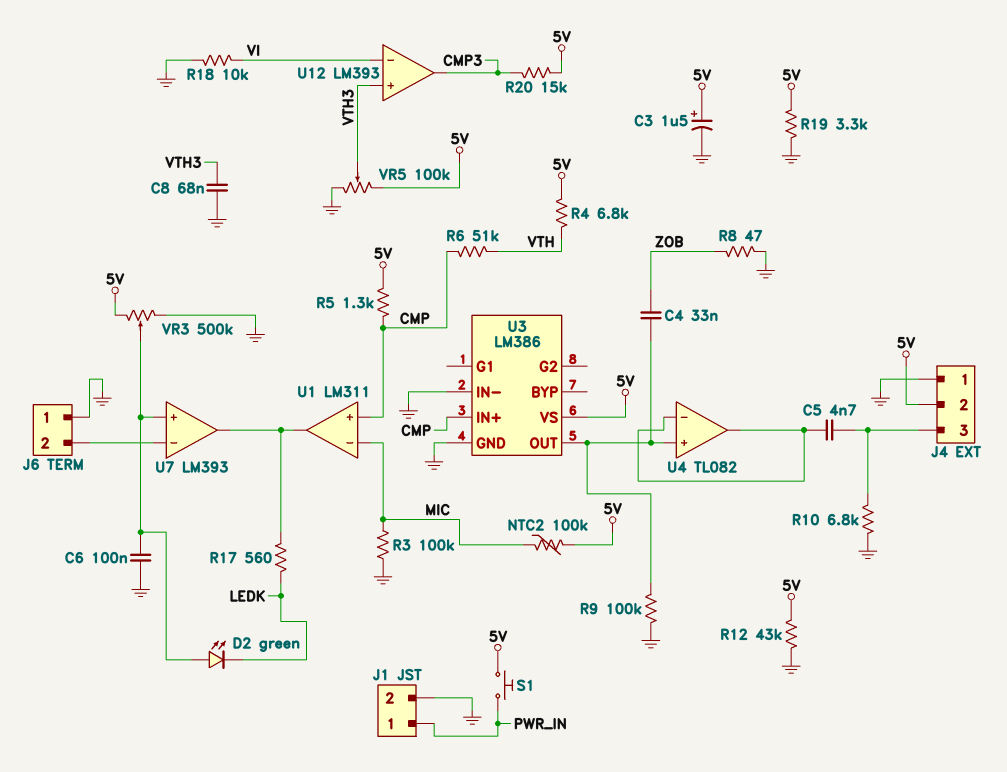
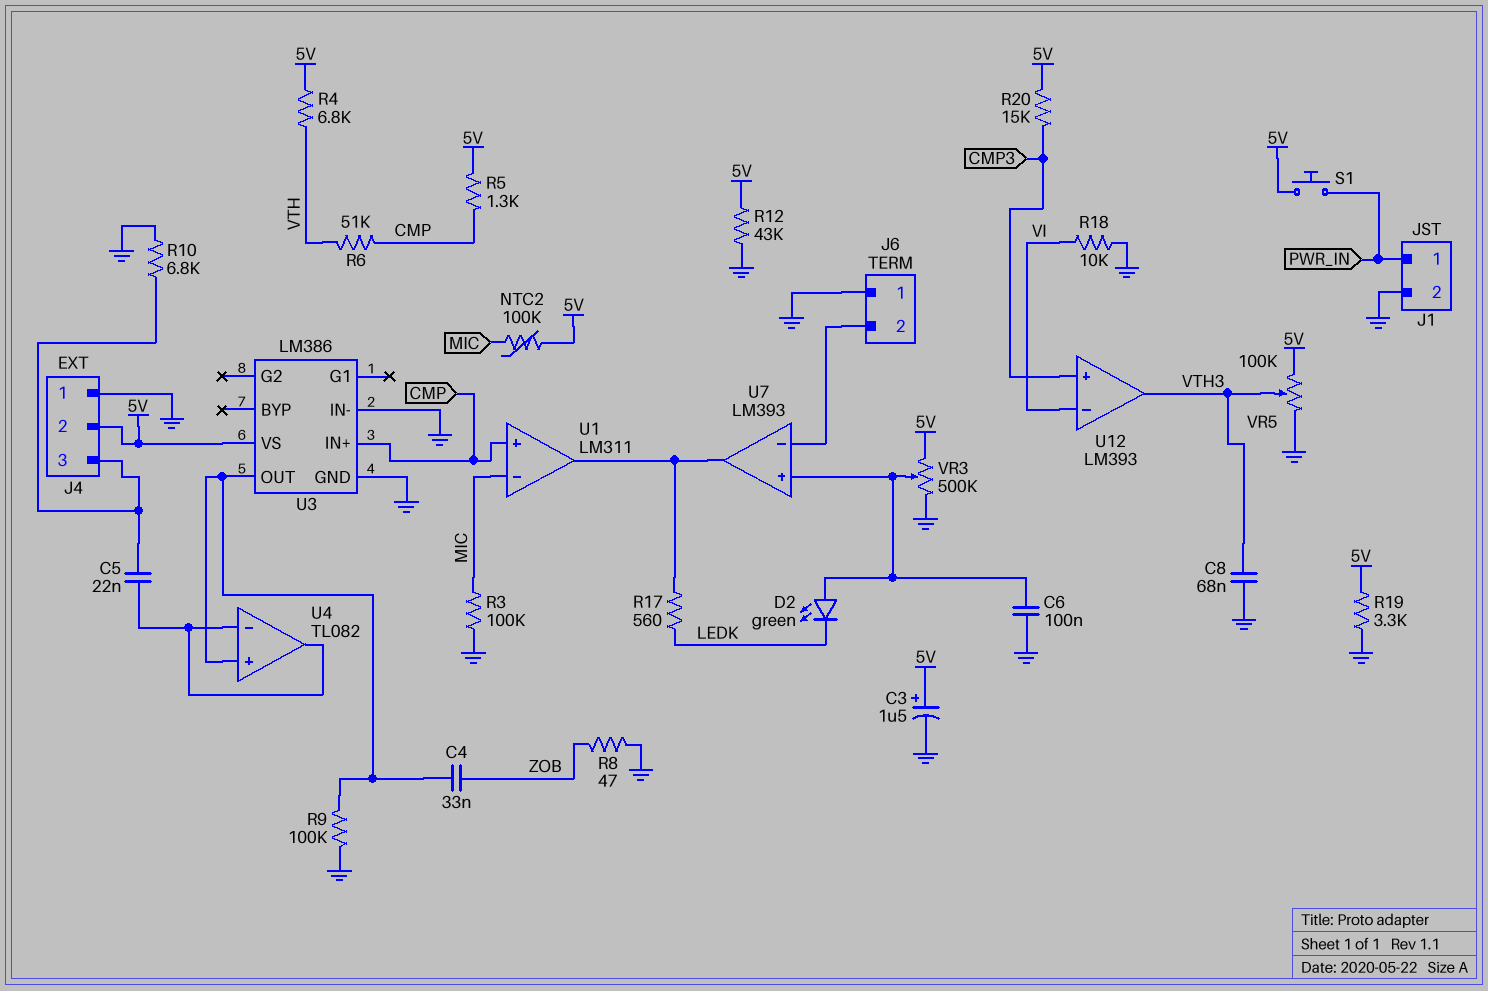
C5: 4.7nF (J4/3, U4/in-) -> 22nF (J4/3, U4/in-)
U12 pin in+: VTH3 -> CMP3
U12 pin out: CMP3 -> VTH3

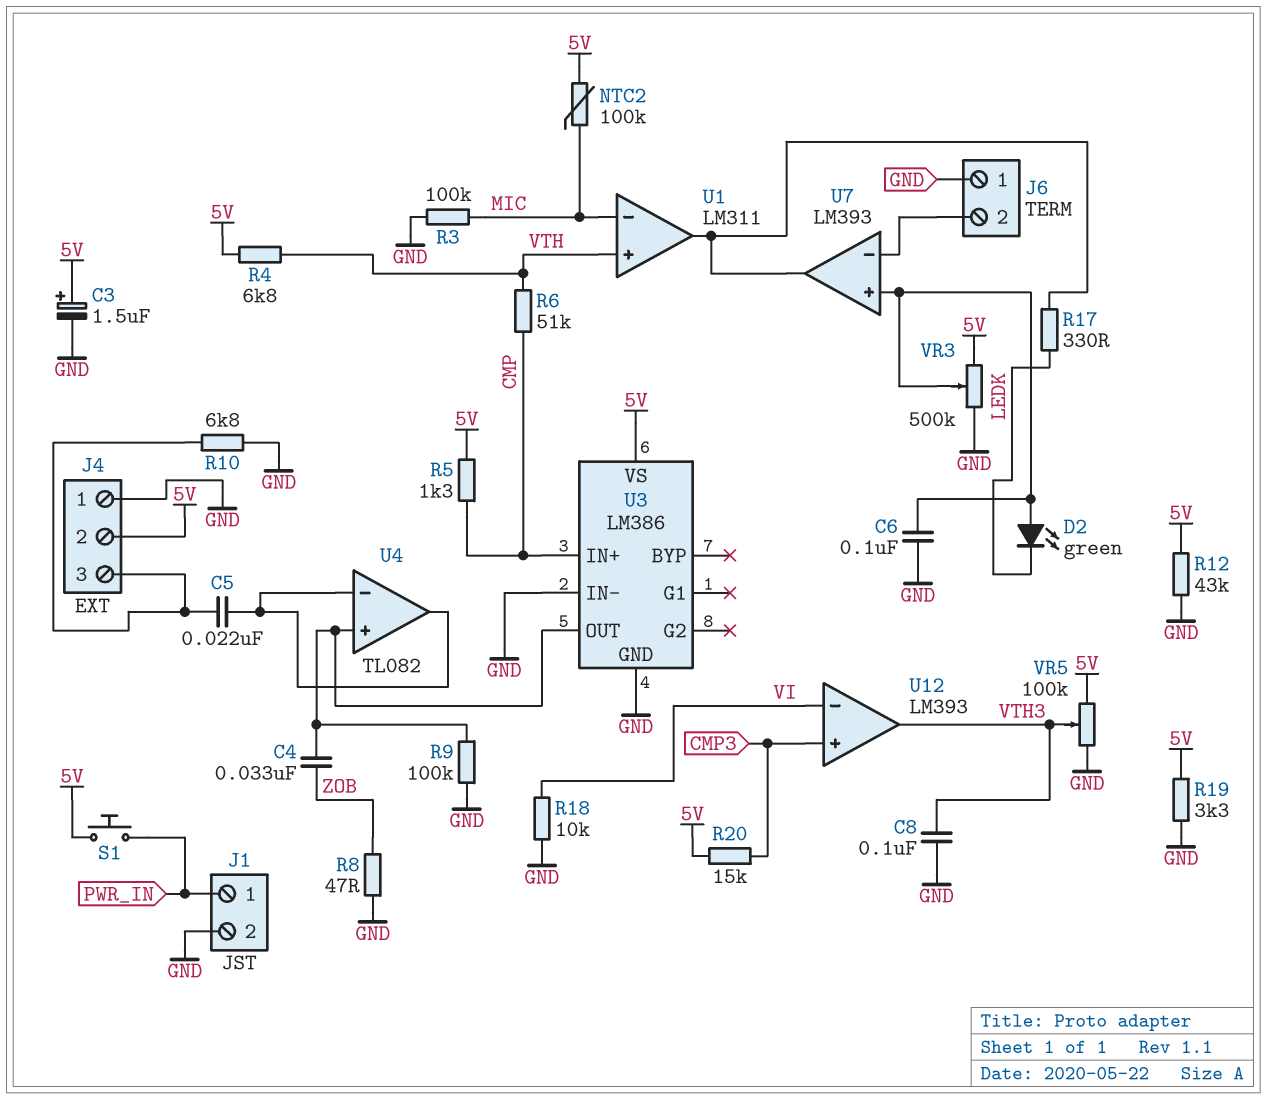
C8: 68nF (GND, VTH3) -> 100nF (GND, VTH3)
R17: 560 (LEDK, U1/out) -> 330 (LEDK, U1/out)
U1 pin in+: CMP -> VTH

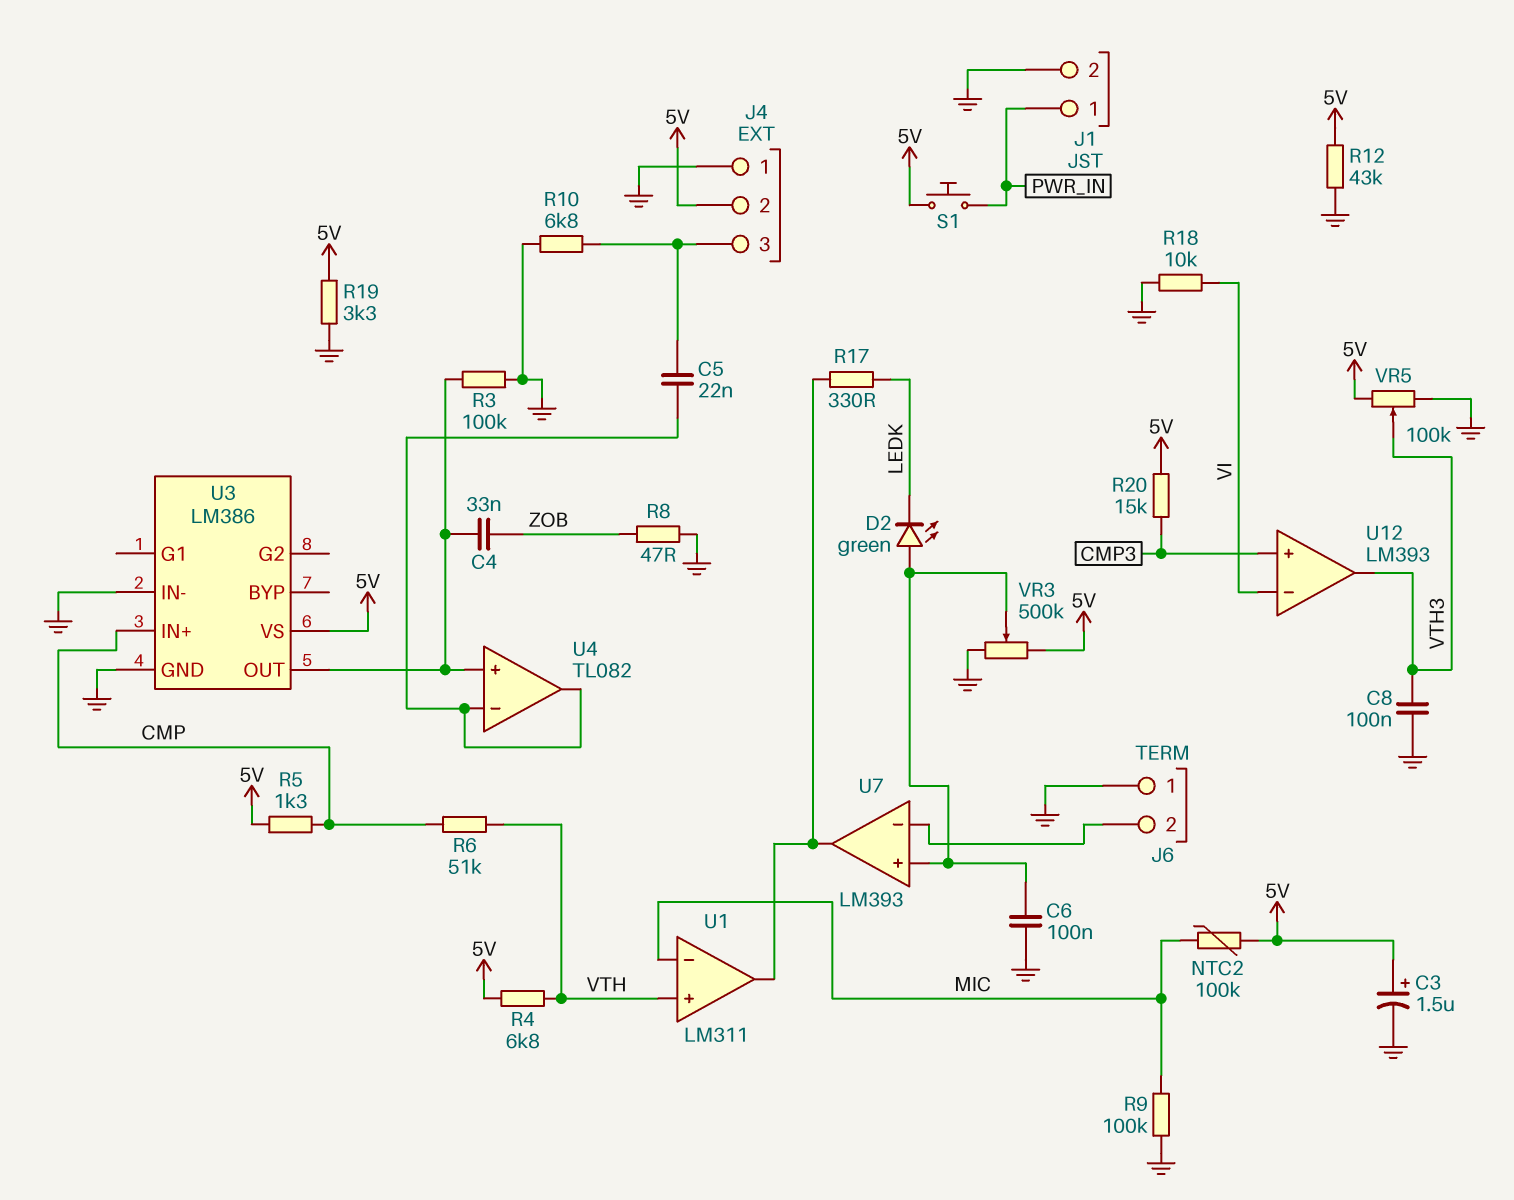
R3: 100k (GND, MIC) -> 100k (GND, U3/OUT)
R9: 100k (GND, U3/OUT) -> 100k (GND, MIC)

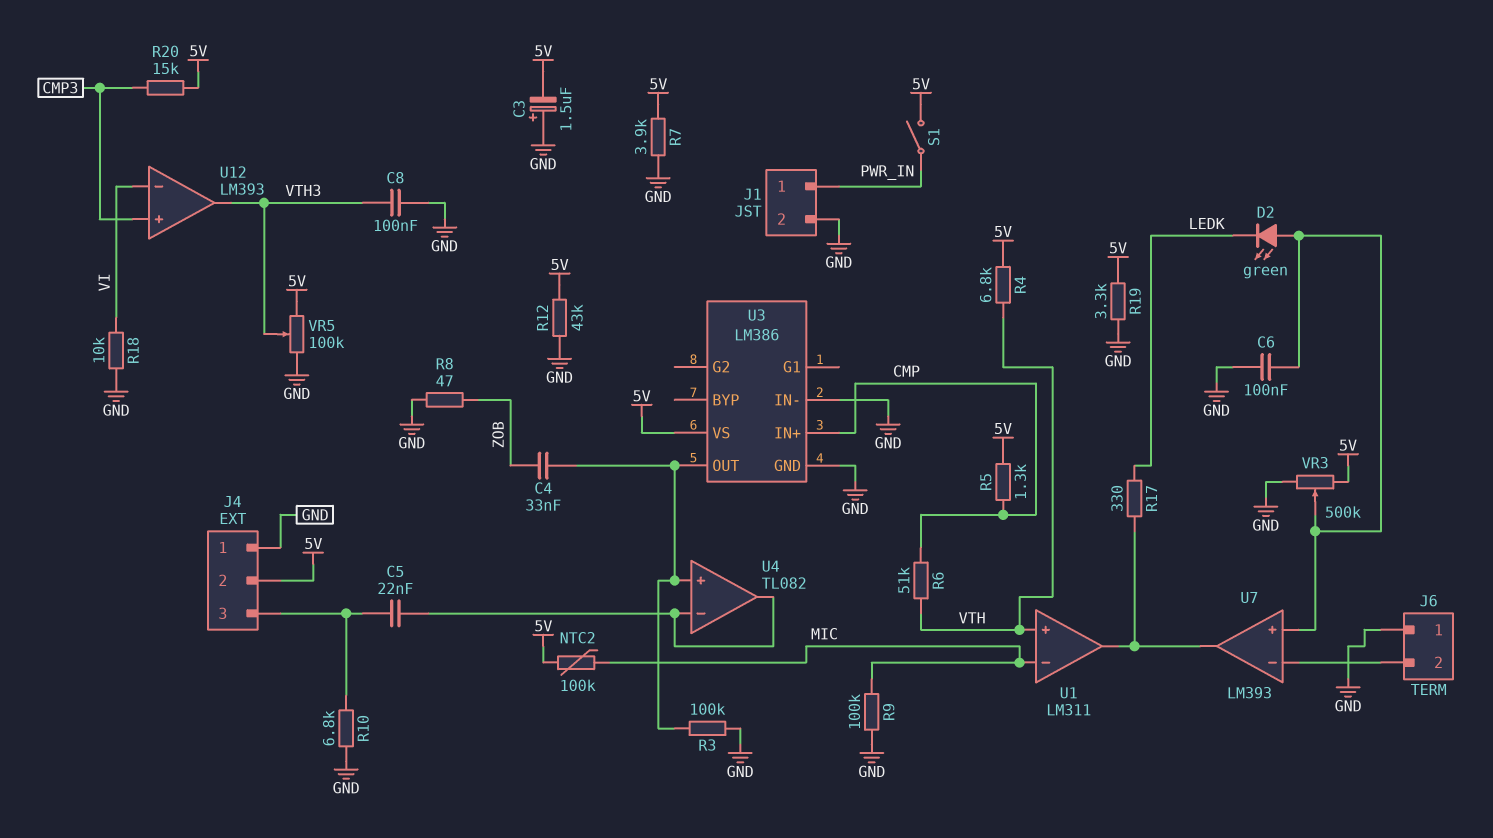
C3: 1.5uF (plus 5V, minus GND) -> 1.5uF (plus GND, minus 5V)
R7: none -> 3.9k (5V, GND)
S1: button (5V, PWR_IN) -> switch (5V, PWR_IN)

